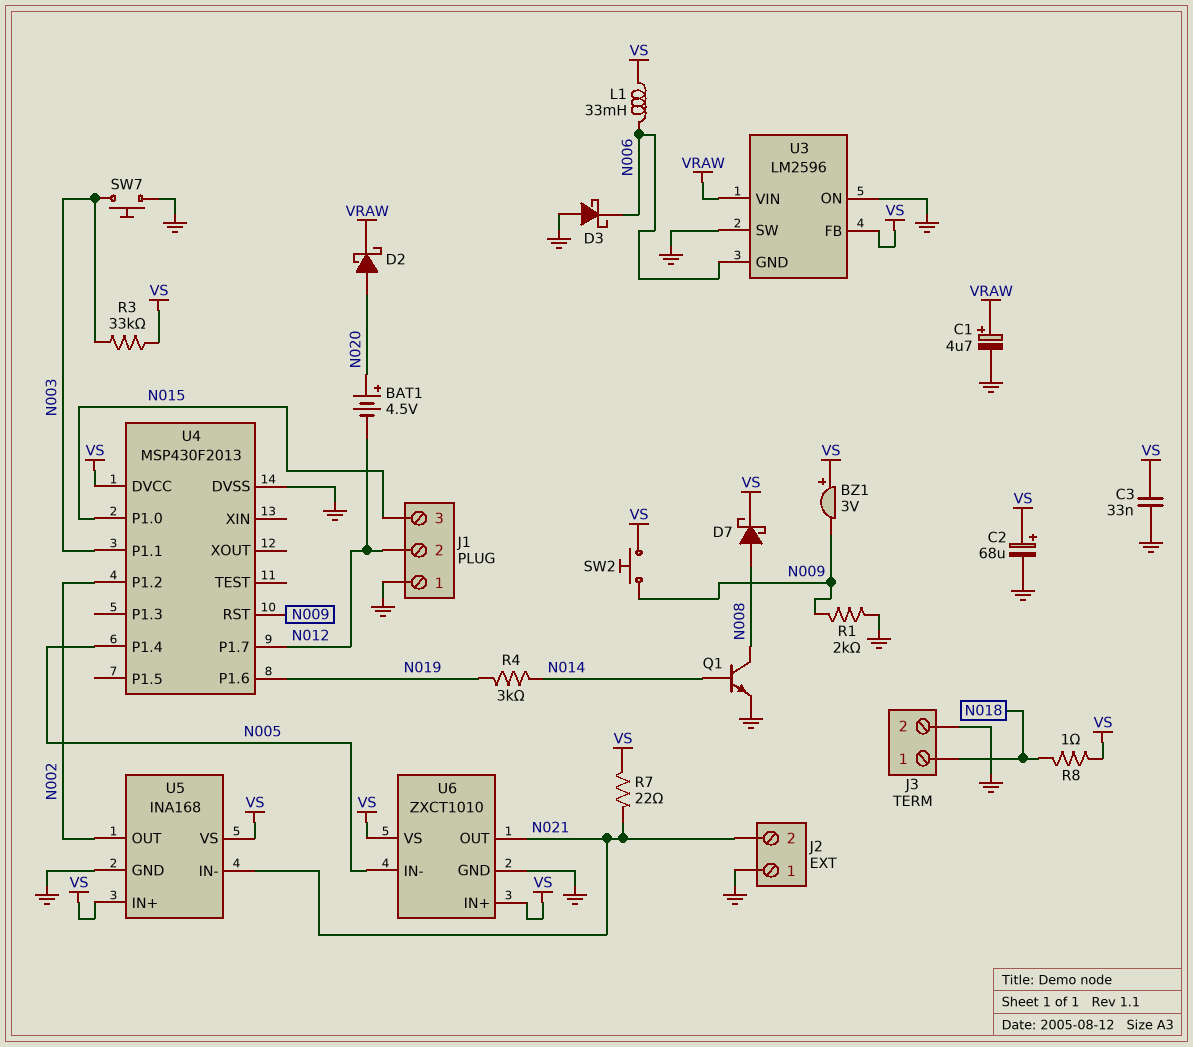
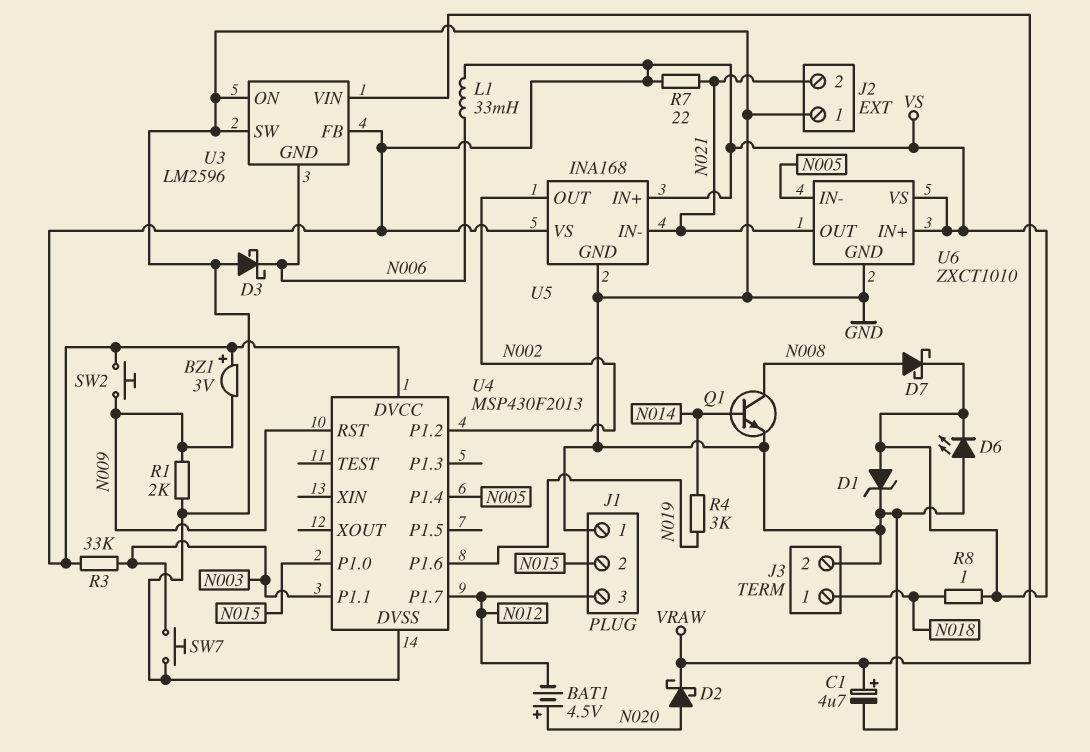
C2: 68uF (plus VS, minus GND) -> none
C3: 33nF (GND, VS) -> none
D1: none -> zener (A VS, K GND)
D6: none -> LED (A GND, K VS)
J1 pin 2: N012 -> N015
J1 pin 3: N015 -> N012

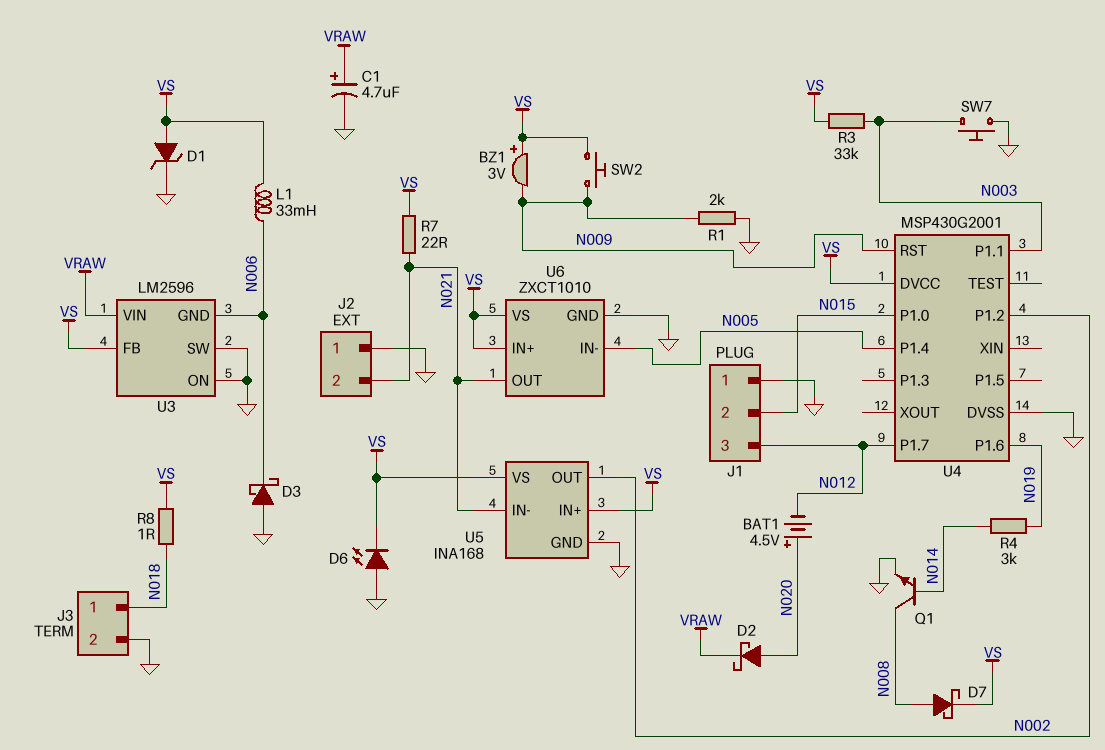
U4: MSP430F2013 -> MSP430G2001

